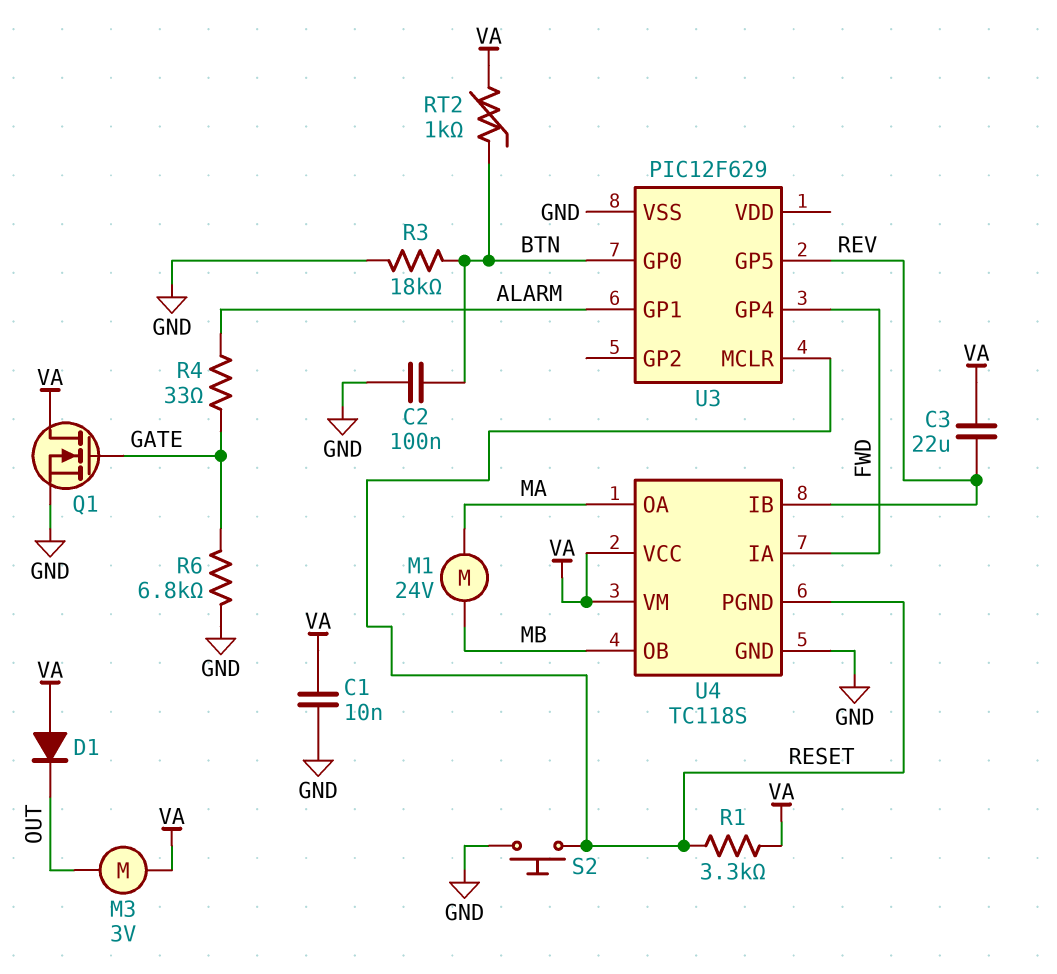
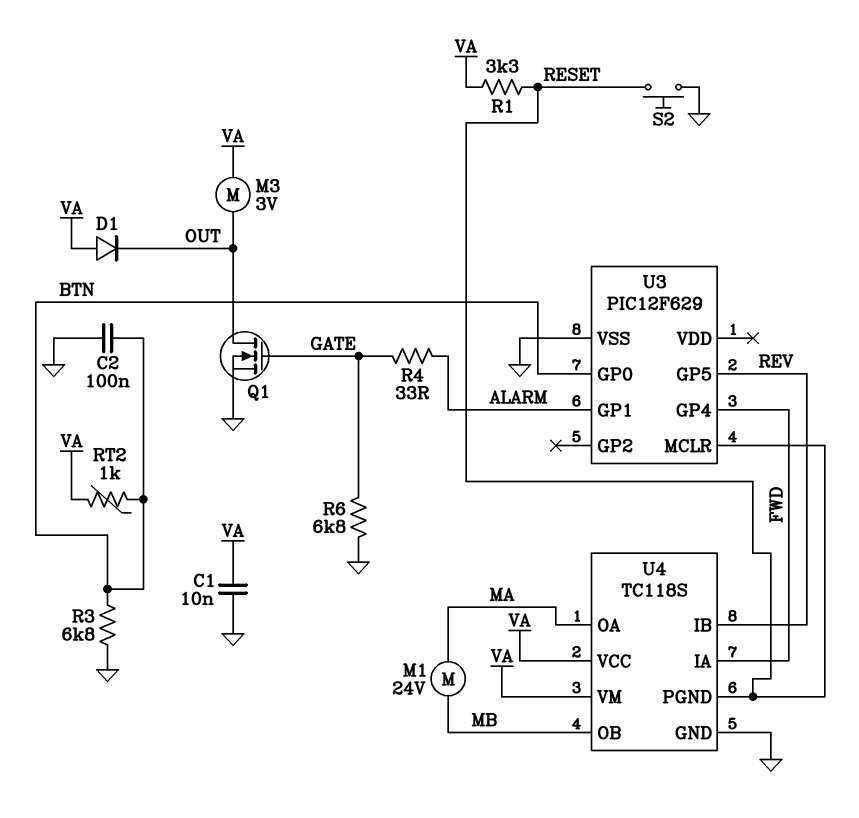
C3: 22uF (REV, VA) -> none
Q1: NMOS (G GATE, D VA, S GND) -> NMOS (G GATE, D OUT, S GND)
R3: 18k (BTN, GND) -> 6.8k (BTN, GND)

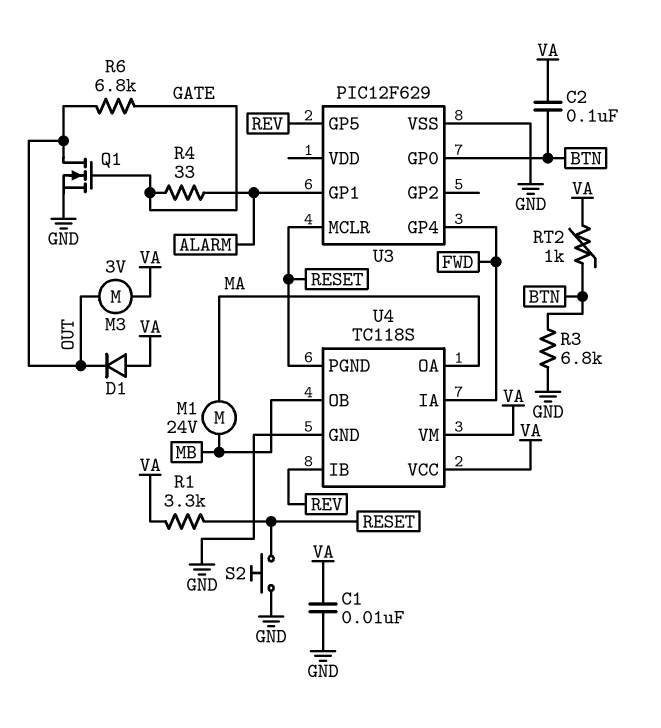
C2: 100nF (BTN, GND) -> 100nF (BTN, VA)
R6: 6.8k (GATE, GND) -> 6.8k (GATE, OUT)

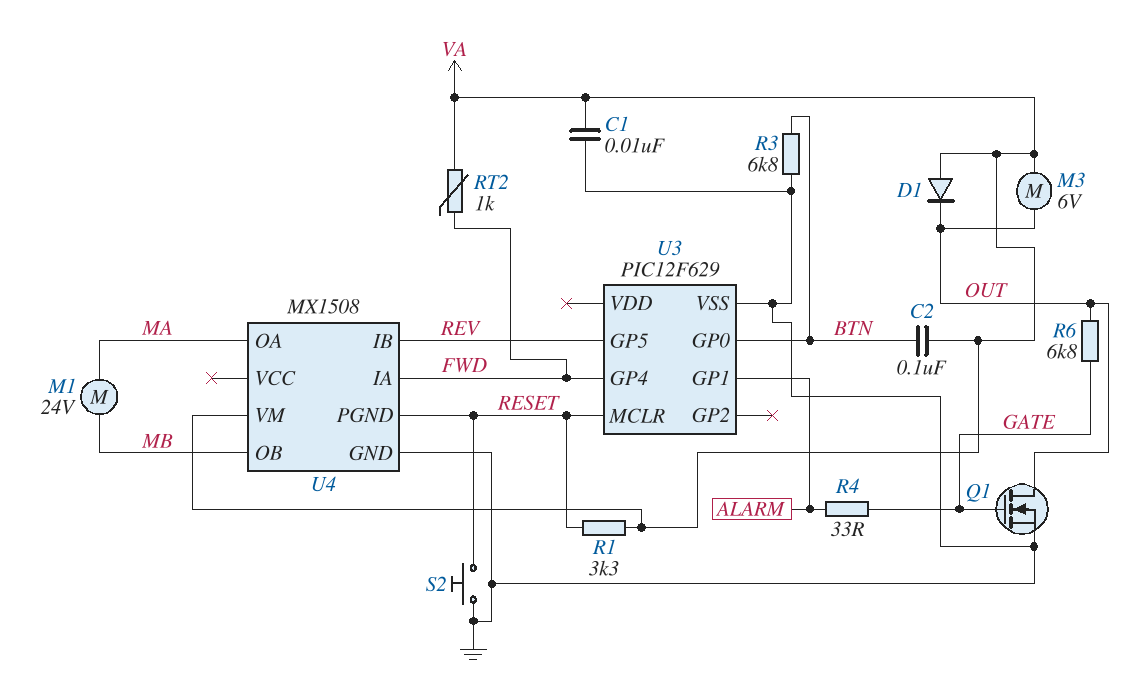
M3: motor 3V (OUT, VA) -> motor 6V (OUT, VA)
RT2: 1k (BTN, VA) -> 1k (FWD, VA)
U4: TC118S -> MX1508
U4 pin VCC: VA -> none

